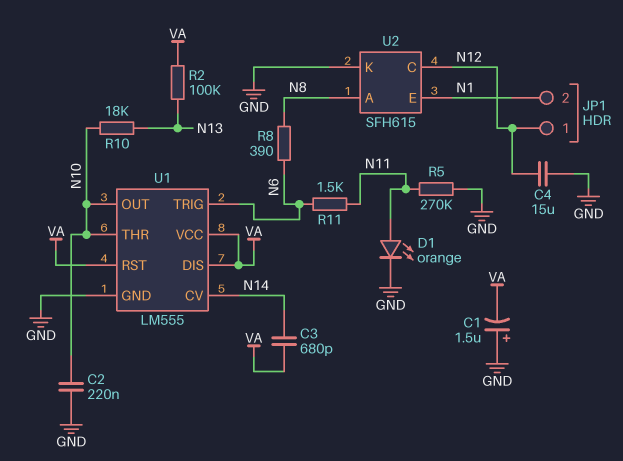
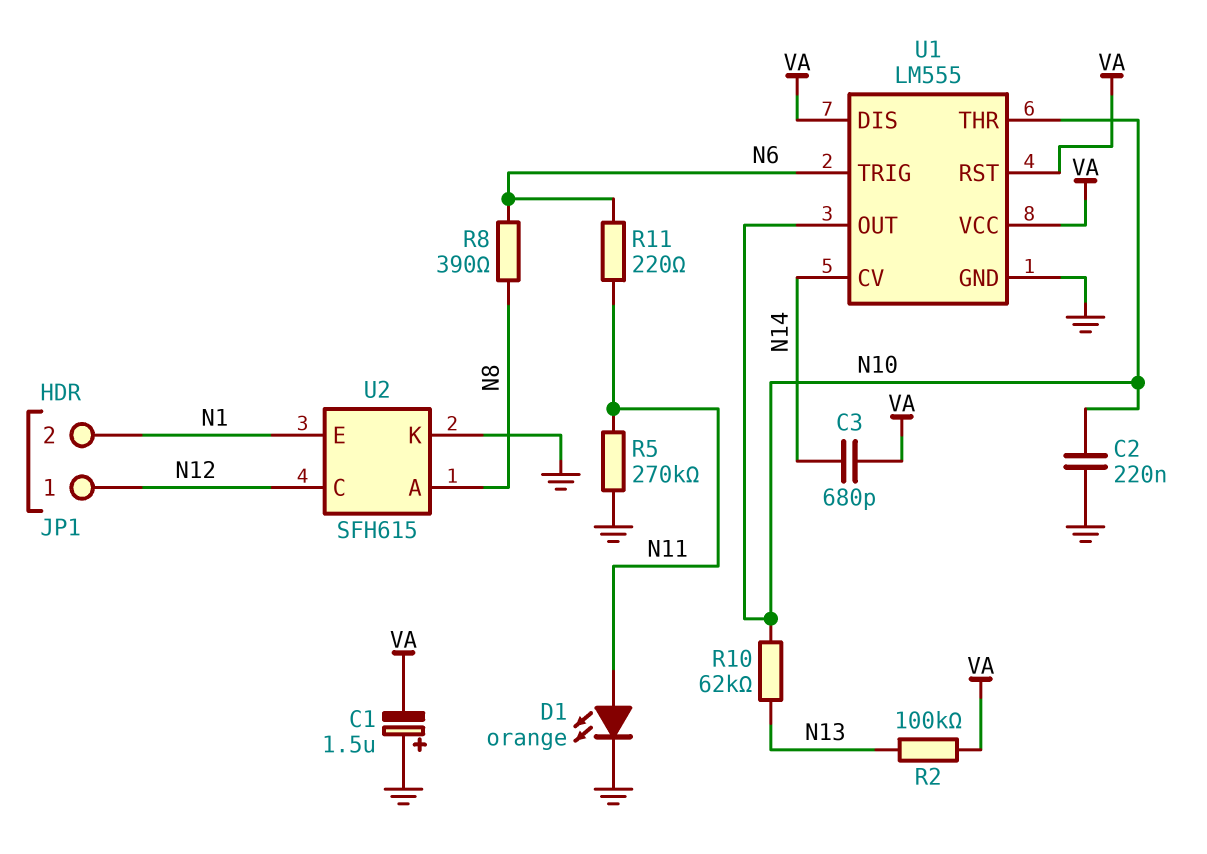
C4: 15uF (GND, N12) -> none
R10: 18k (N10, N13) -> 62k (N10, N13)
R11: 1.5k (N6, N11) -> 220 (N6, N11)

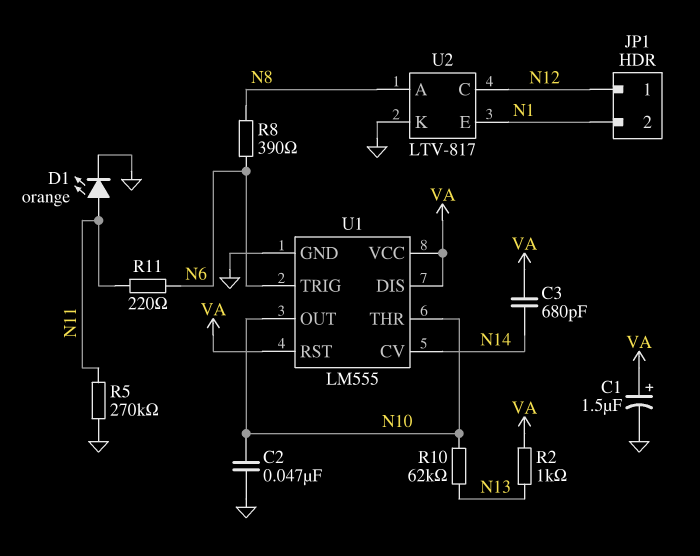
C1: 1.5uF (plus GND, minus VA) -> 1.5uF (plus VA, minus GND)
C2: 220nF (GND, N10) -> 47nF (GND, N10)
R2: 100k (N13, VA) -> 1k (N13, VA)
U2: SFH615 -> LTV-817

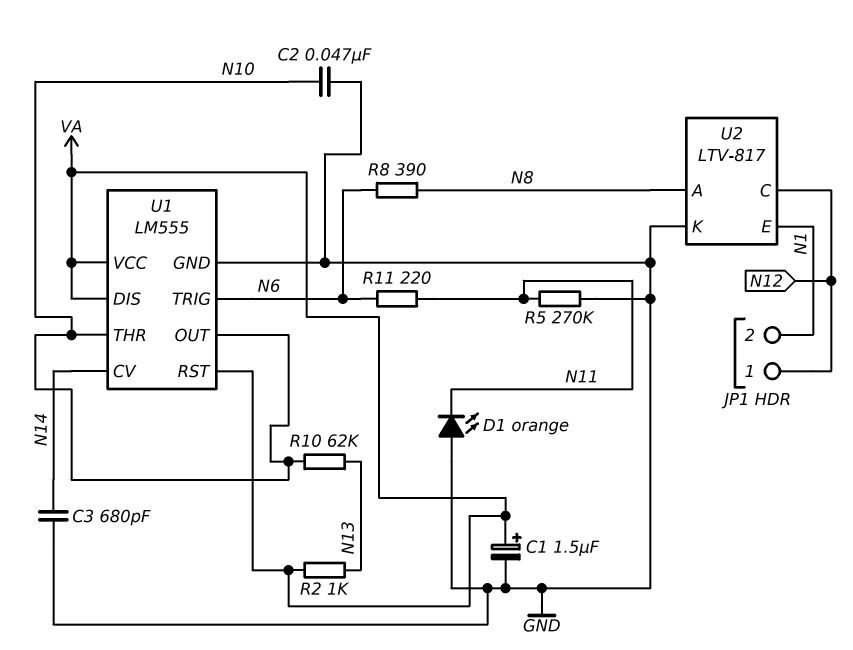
C3: 680pF (N14, VA) -> 680pF (GND, N14)
D1: LED orange (A N11, K GND) -> LED orange (A GND, K N11)

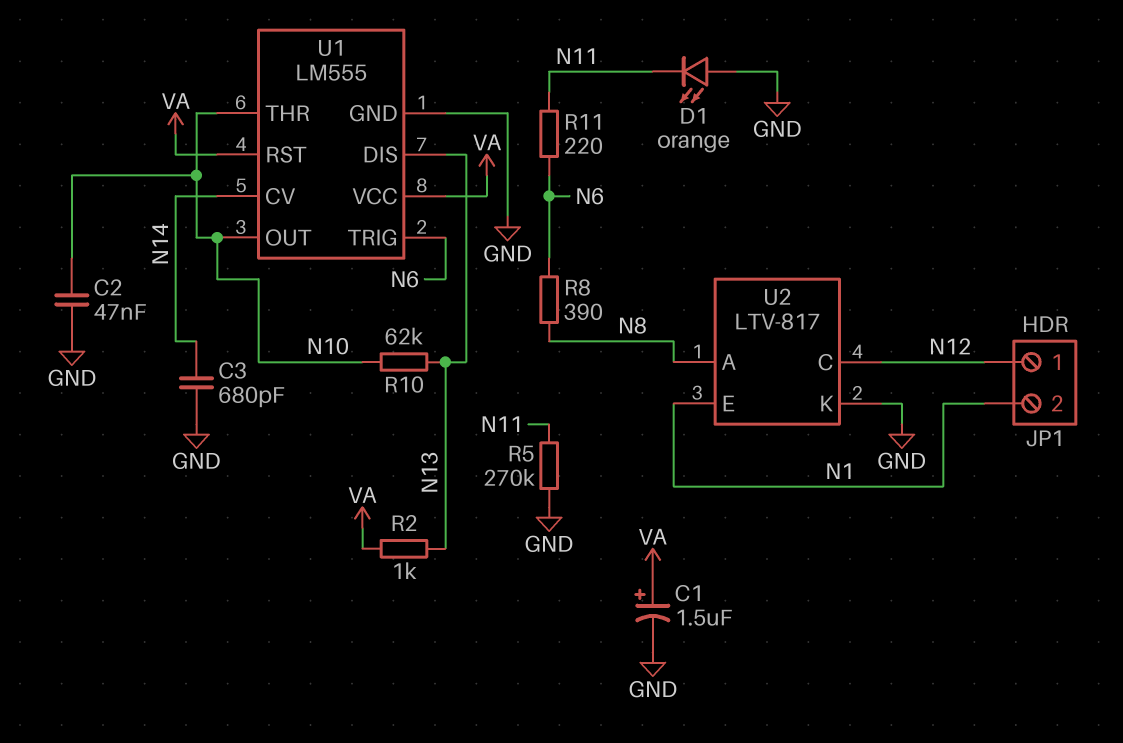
U1 pin DIS: VA -> N13

